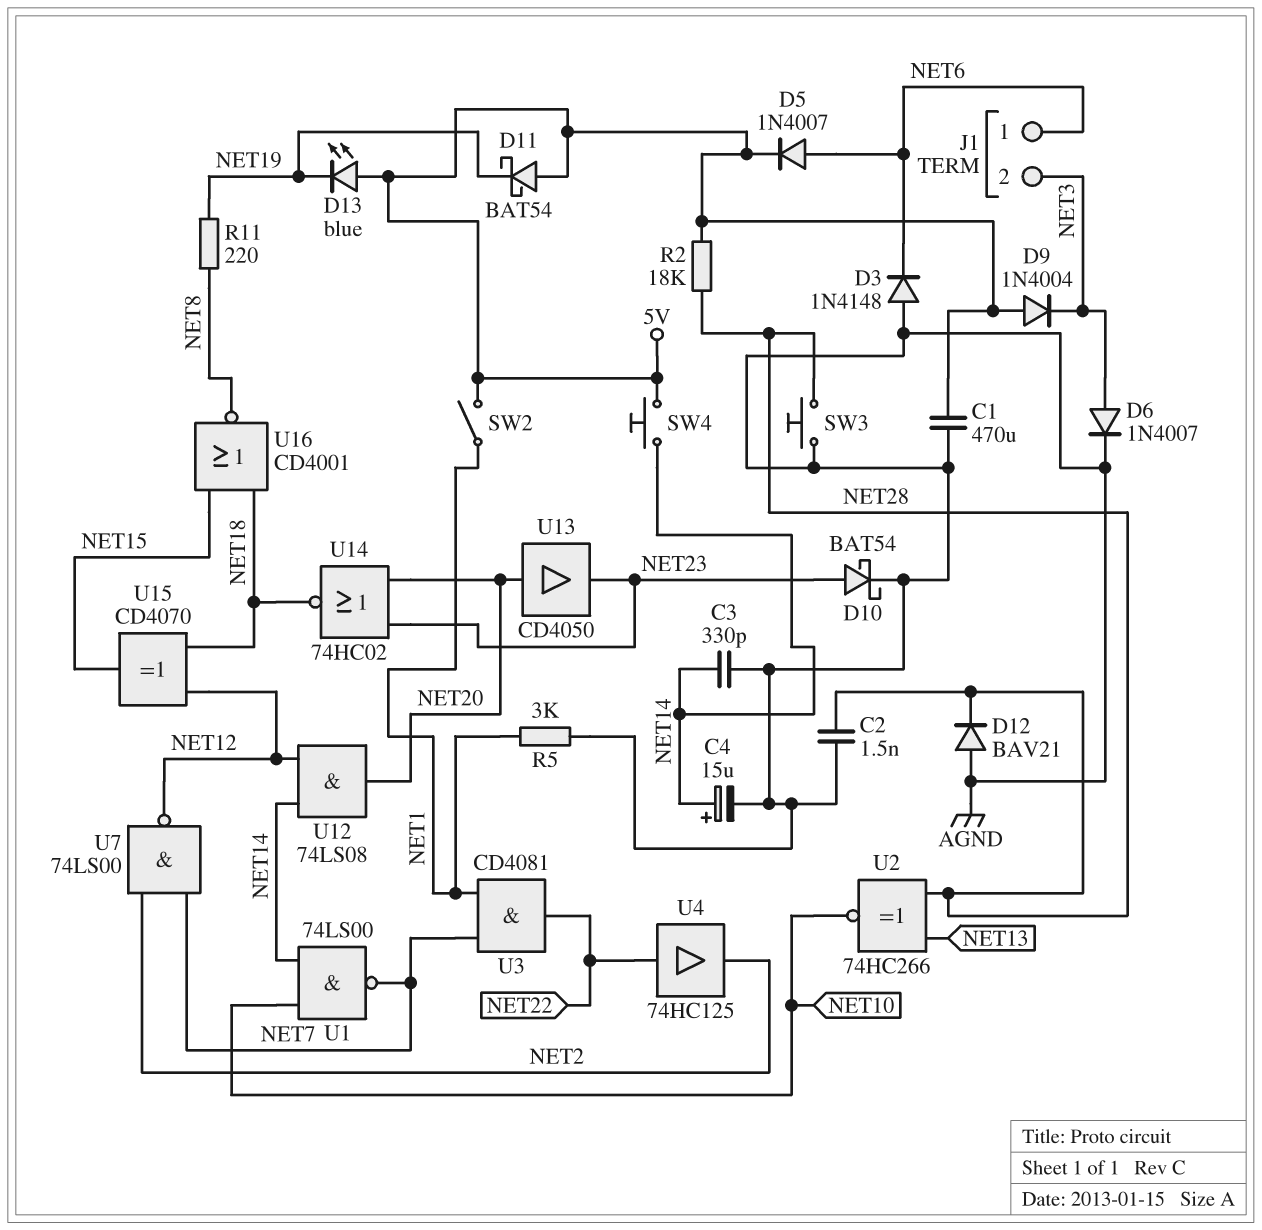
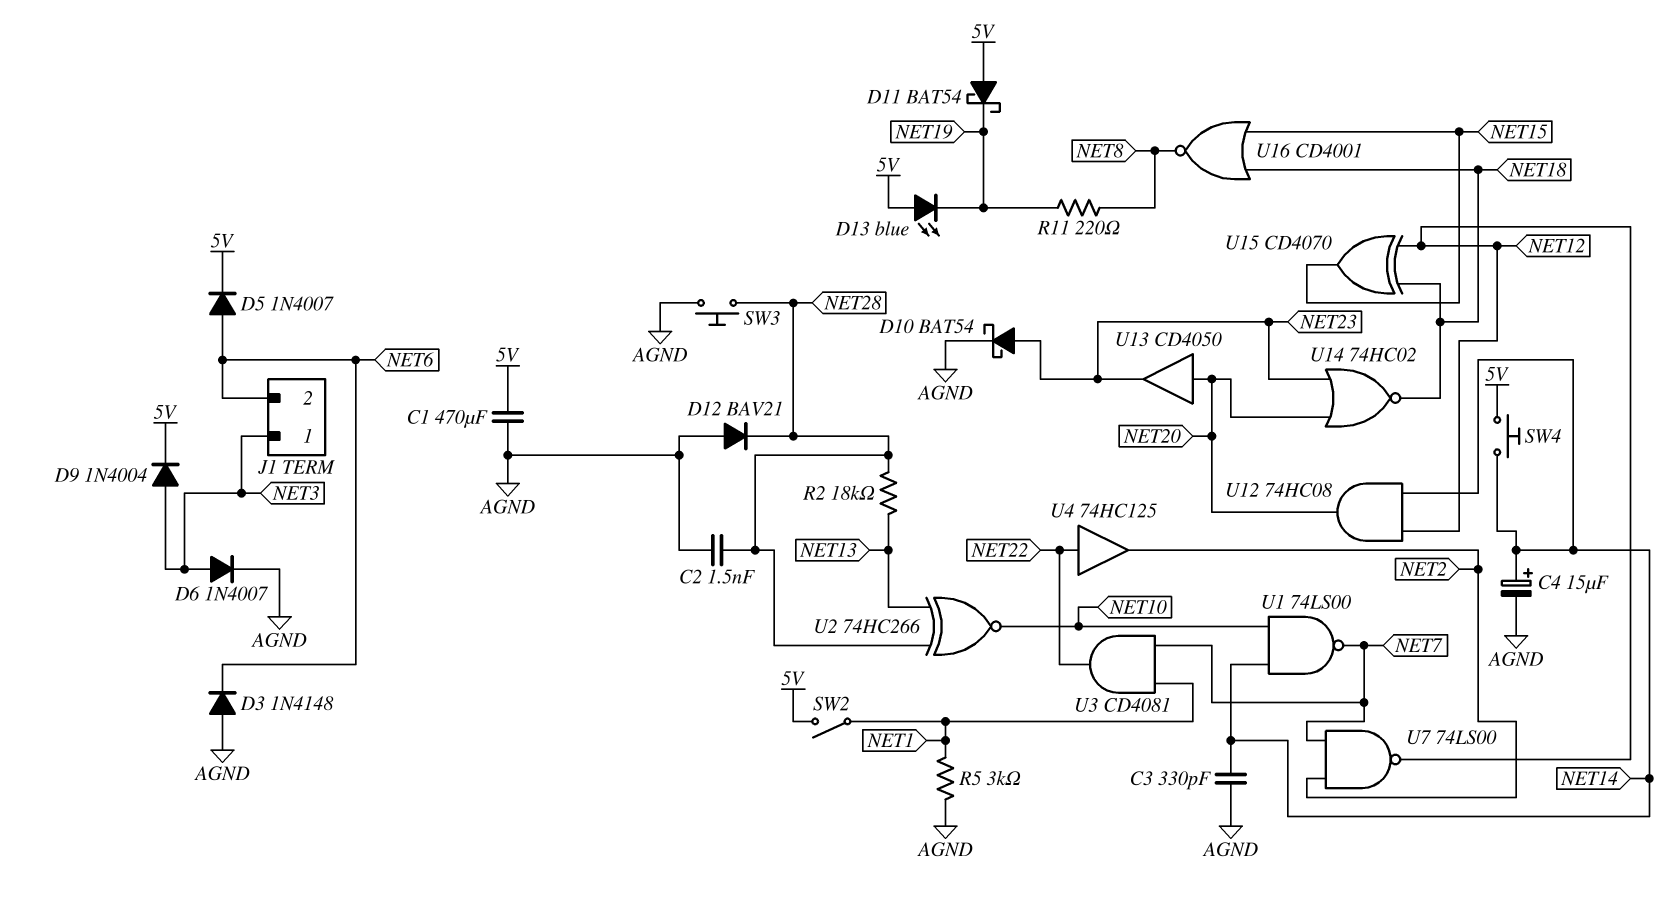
D9: diode 1N4004 (A 5V, K NET3) -> diode 1N4004 (A NET3, K 5V)
J1 pin 1: NET6 -> NET3
J1 pin 2: NET3 -> NET6
R2: 18k (5V, NET28) -> 18k (NET13, NET28)
U12: AND 74LS08 (in NET12, in NET14, out NET20) -> AND 74HC08 (in NET12, in NET14, out NET20)

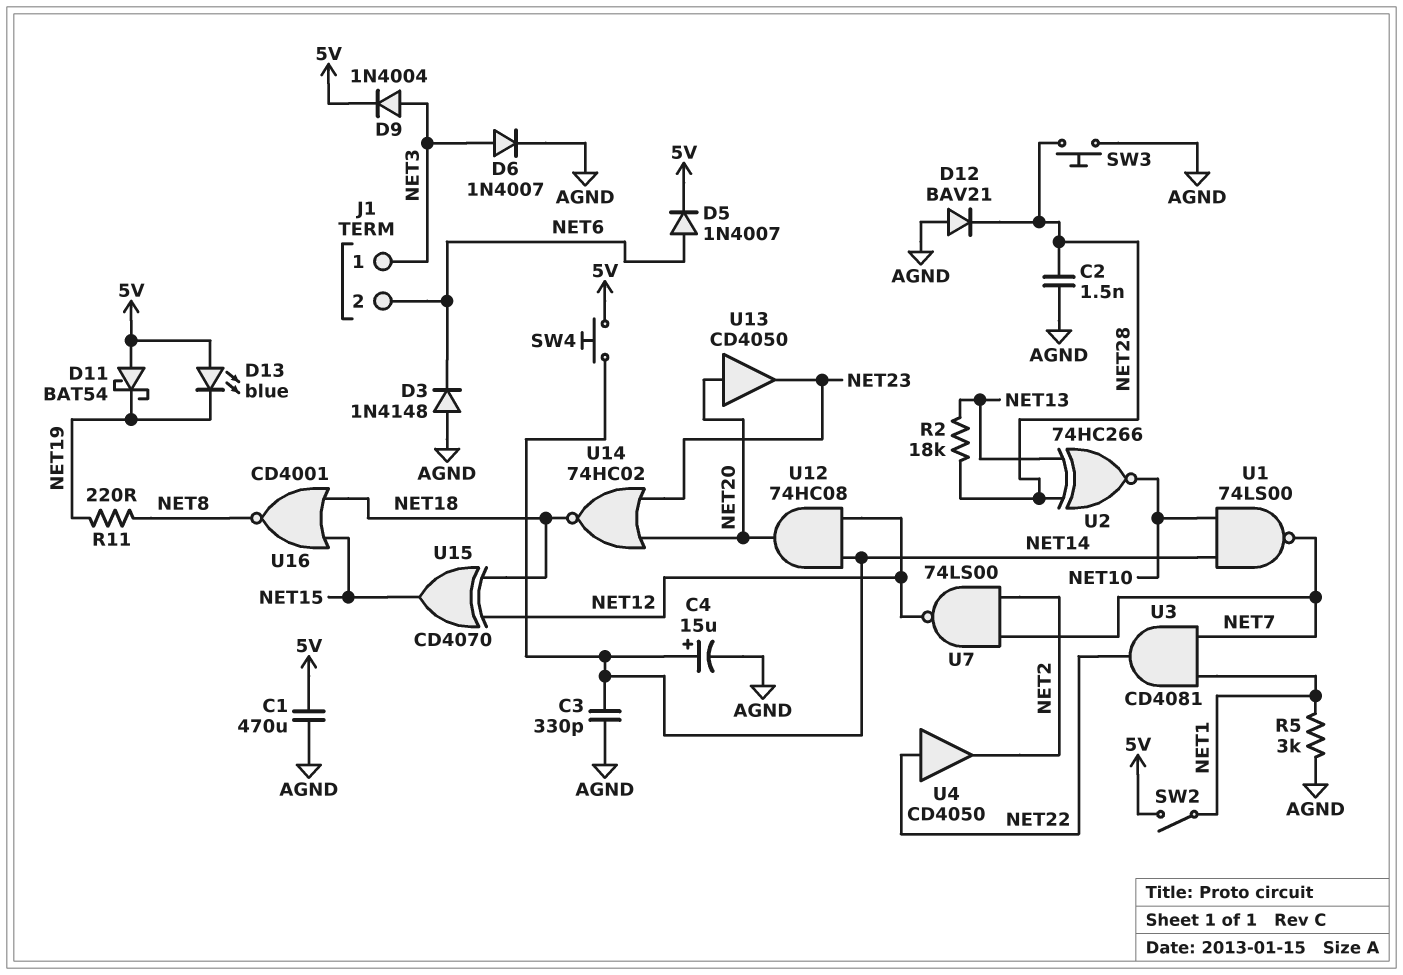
D10: schottky BAT54 (A NET23, K AGND) -> none
U4: buffer 74HC125 (in NET22, out NET2) -> buffer CD4050 (in NET22, out NET2)

